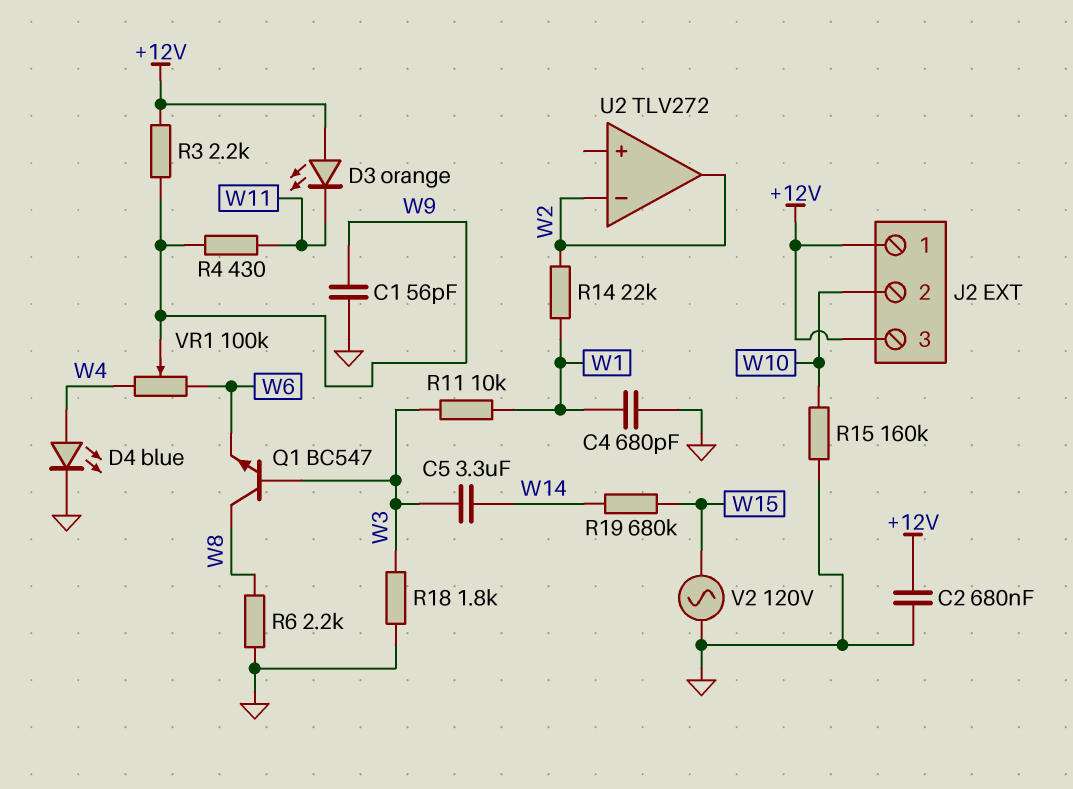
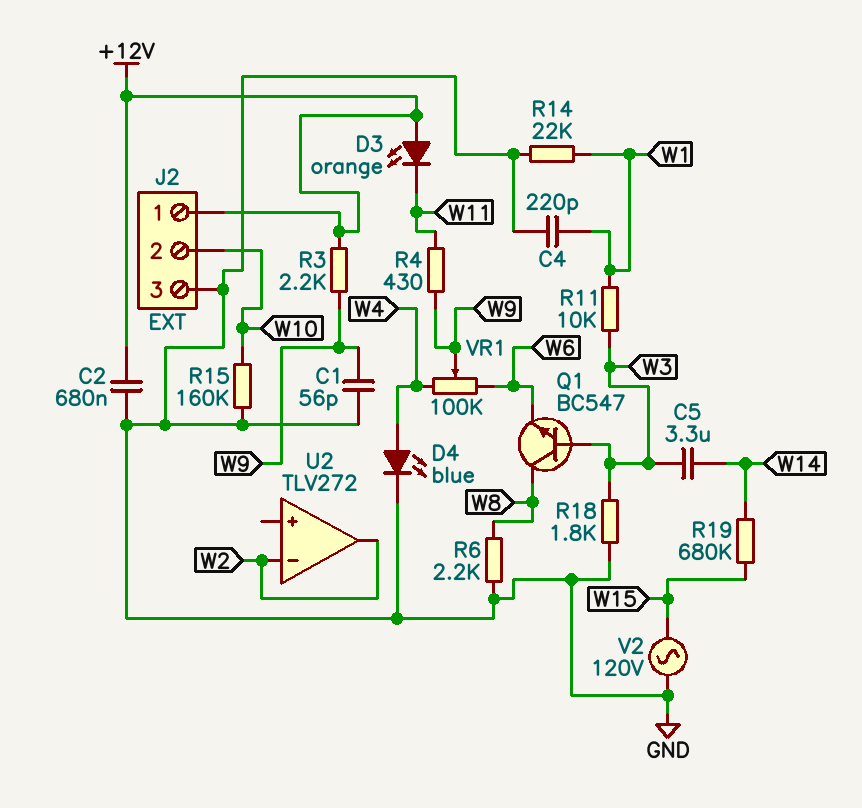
C4: 680pF (GND, W1) -> 220pF (GND, W1)
J2 pin 3: +12V -> GND
R14: 22k (W1, W2) -> 22k (GND, W1)

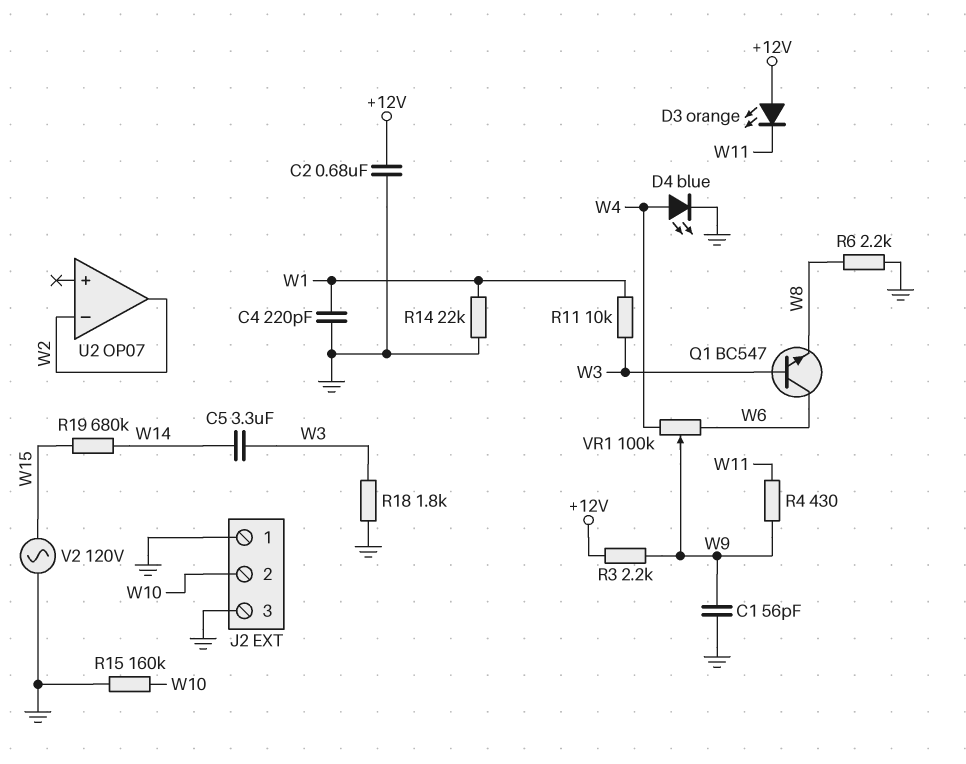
J2 pin 1: +12V -> GND
Q1: NPN BC547 (B W3, C W8, E W6) -> NPN BC547 (B W3, C W6, E W8)
U2: TLV272 -> OP07

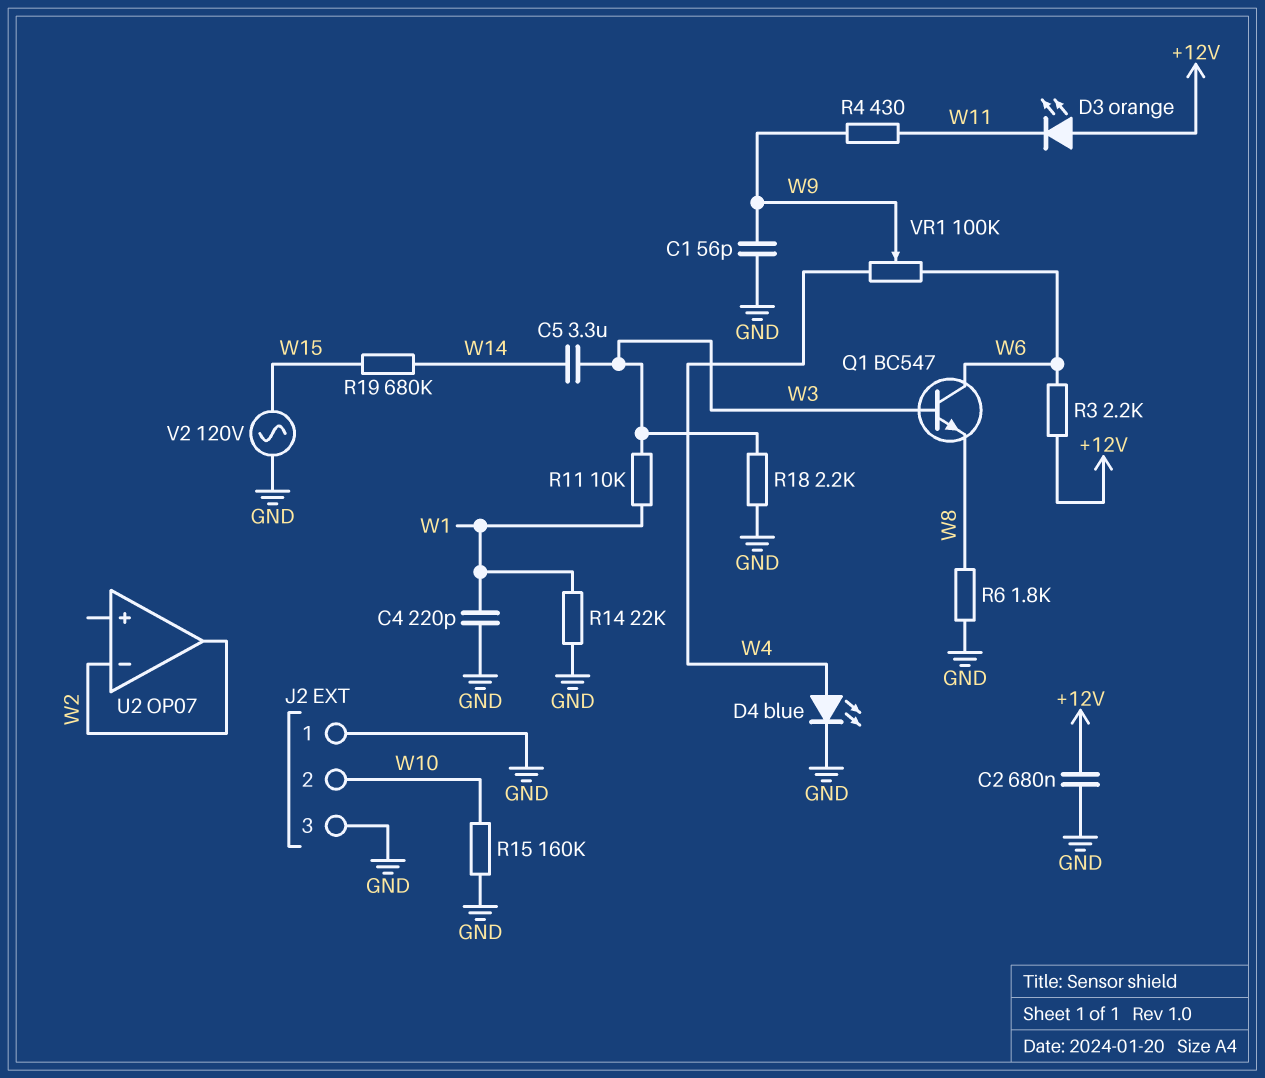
R3: 2.2k (+12V, W9) -> 2.2k (+12V, W6)
R6: 2.2k (GND, W8) -> 1.8k (GND, W8)
R18: 1.8k (GND, W3) -> 2.2k (GND, W3)

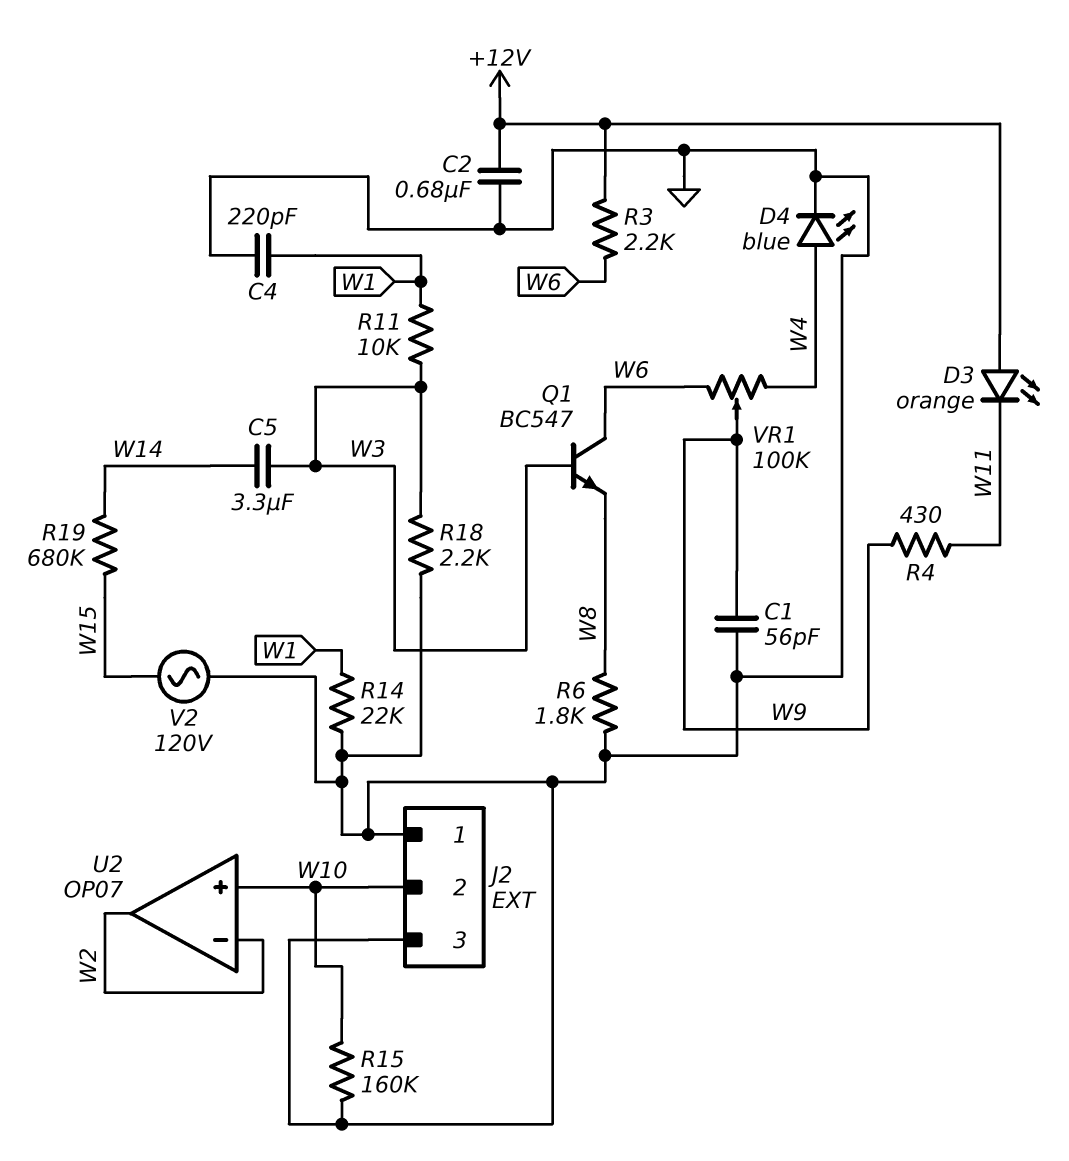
U2 pin in+: none -> W10

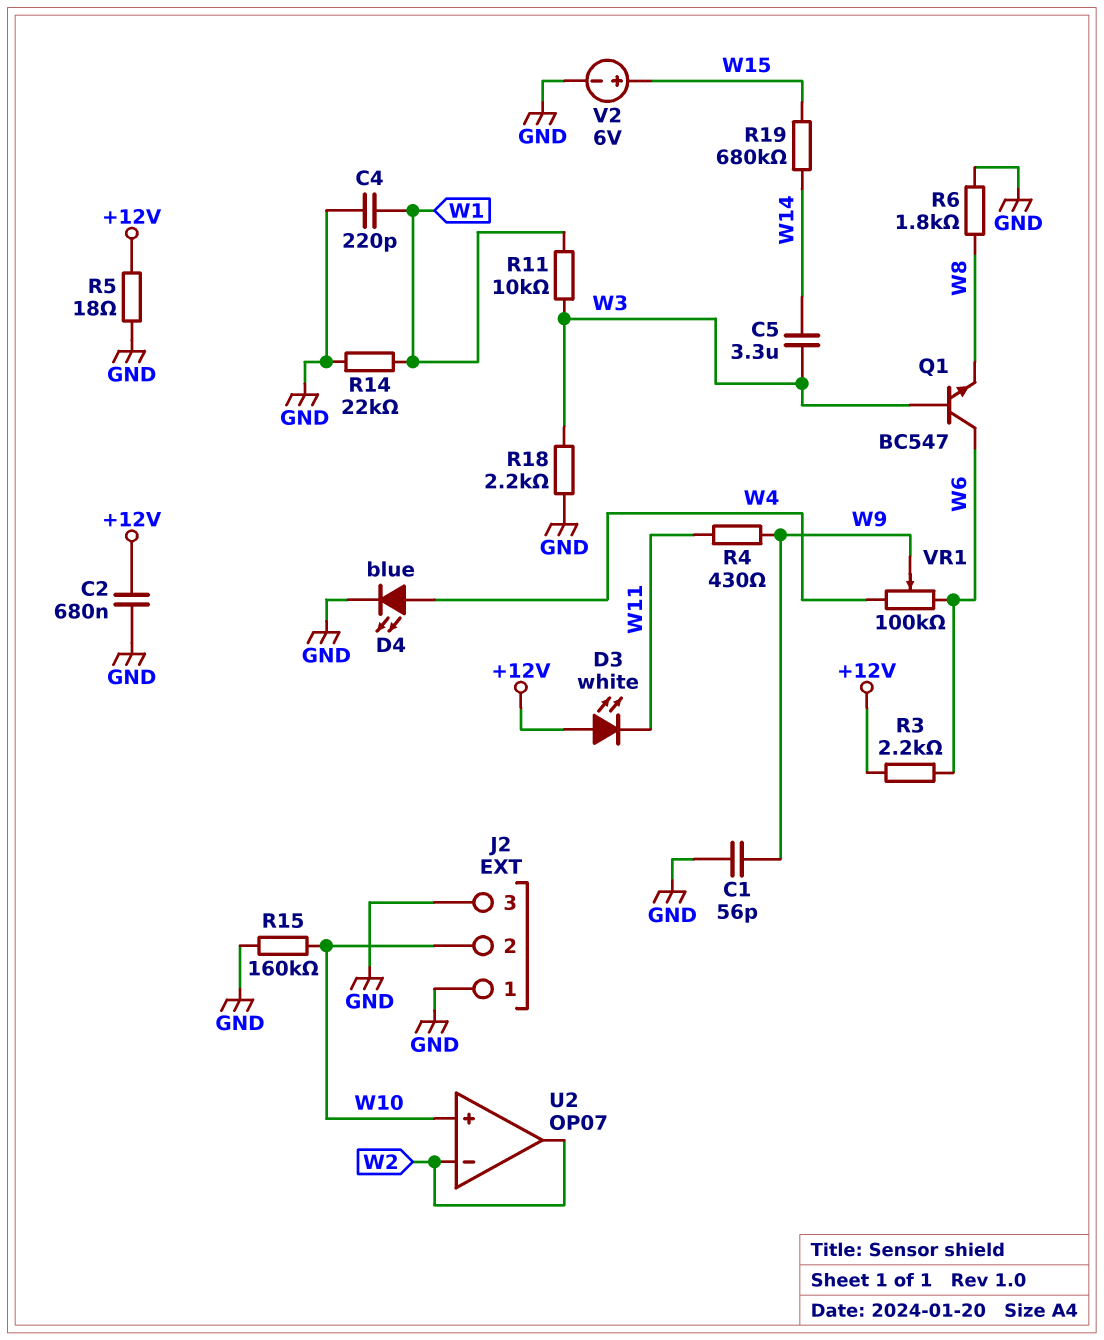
D3: LED orange (A +12V, K W11) -> LED white (A +12V, K W11)
R5: none -> 18 (+12V, GND)
V2: AC 120V (GND, W15) -> 6V (plus W15, minus GND)

